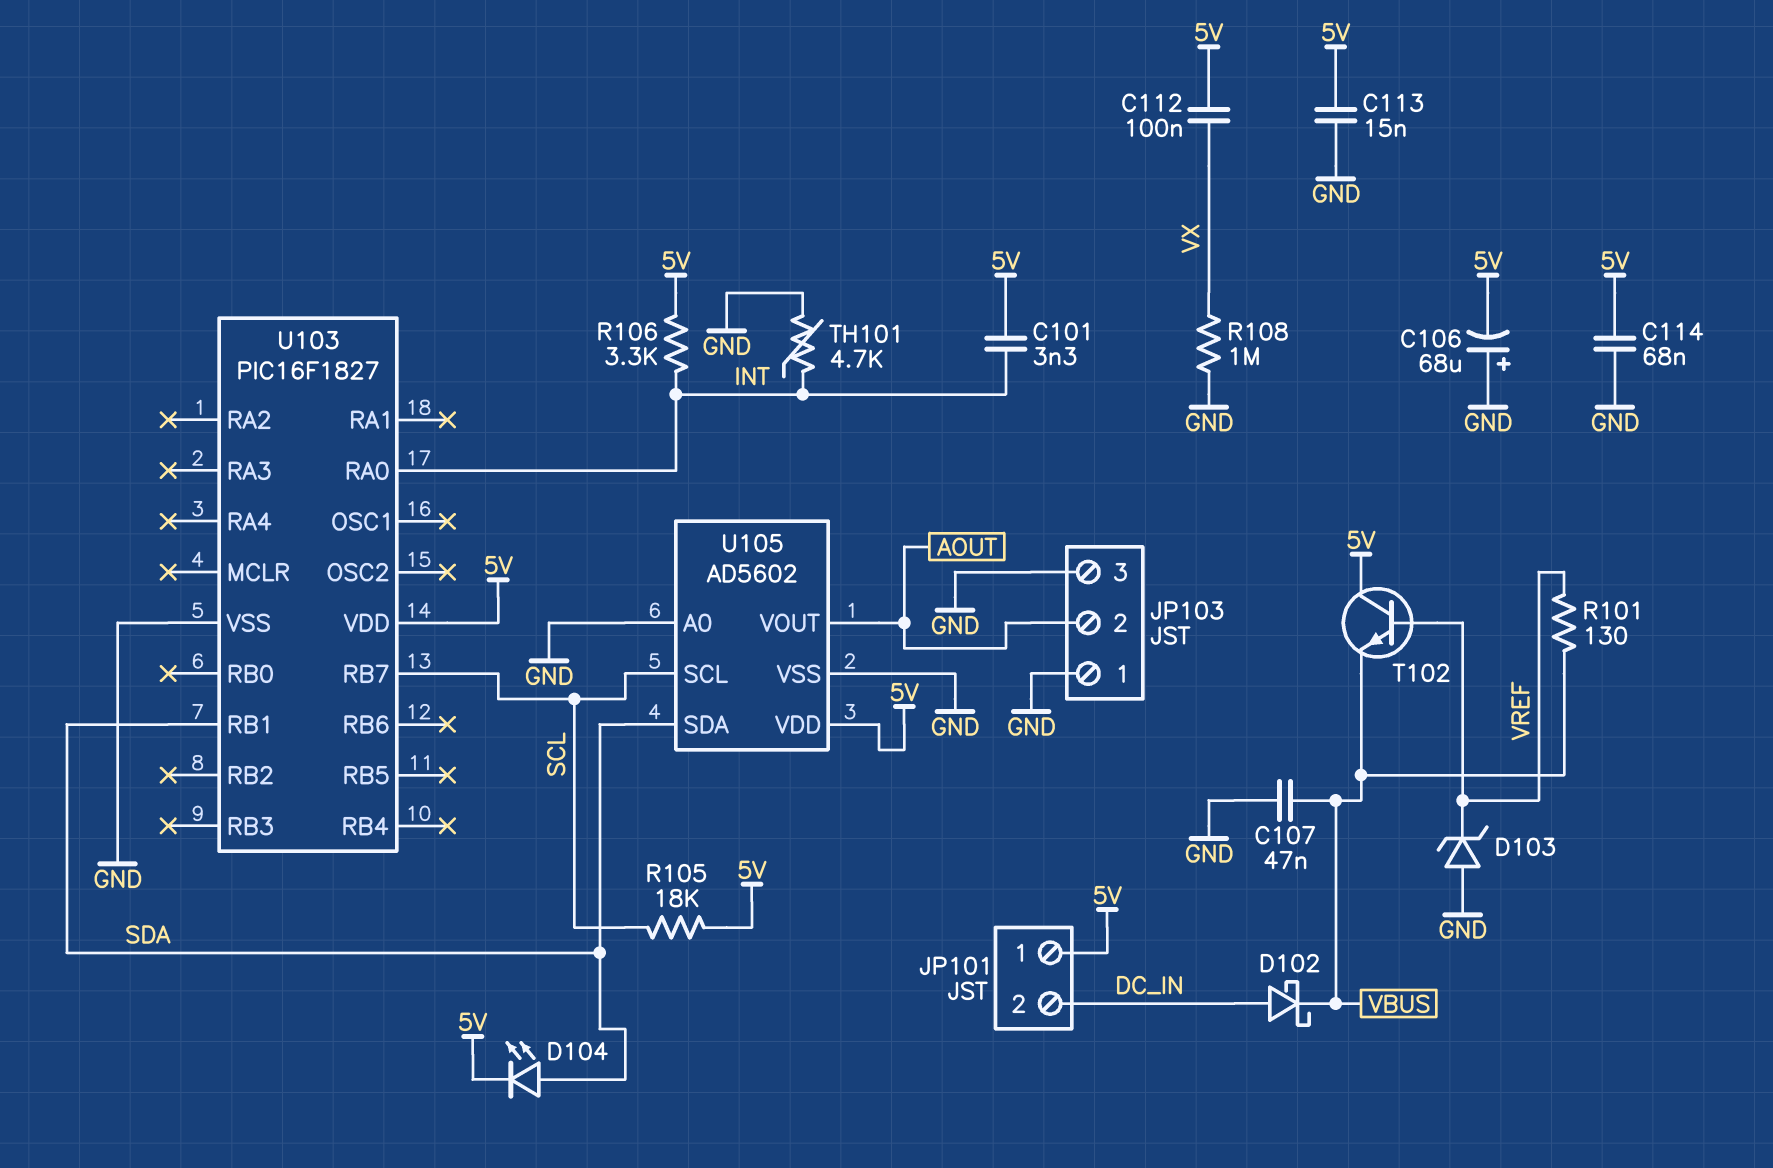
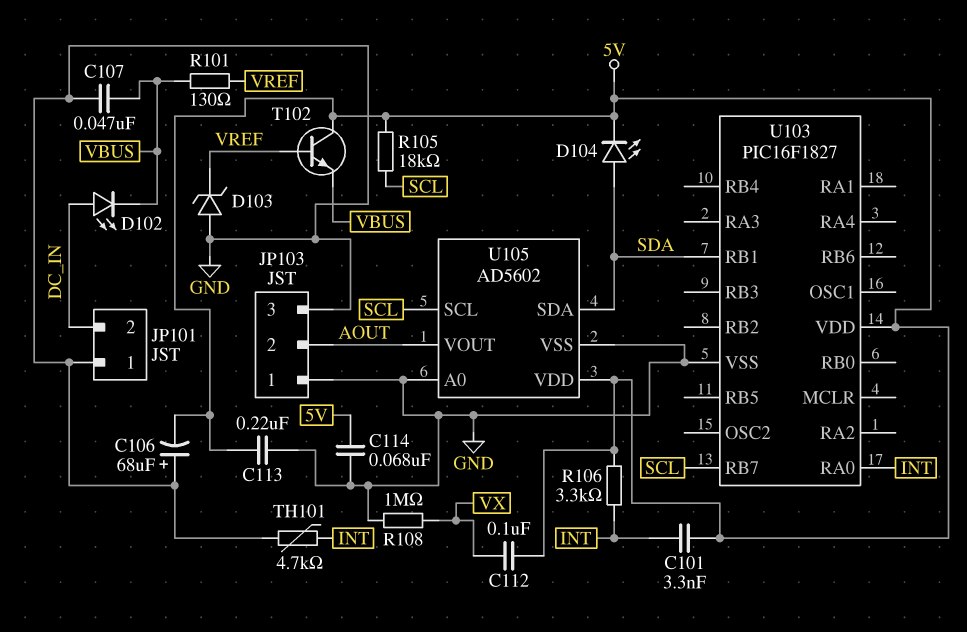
C113: 15nF (5V, GND) -> 220nF (5V, GND)
D102: schottky (A DC_IN, K VBUS) -> LED (A DC_IN, K VBUS)
JP101 pin 1: 5V -> GND

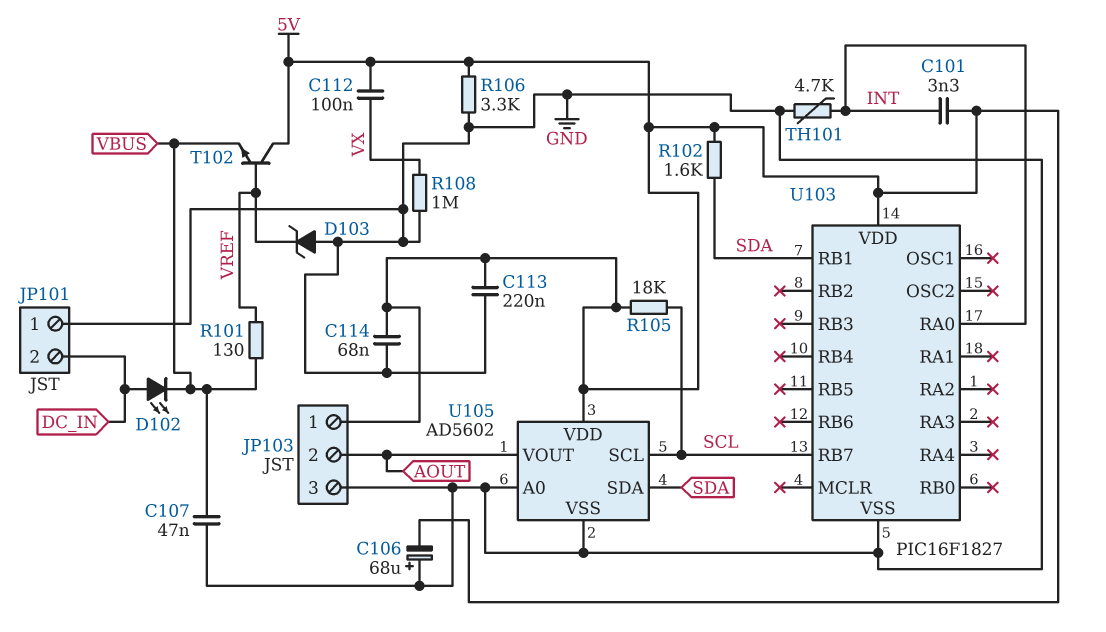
D104: LED (A SDA, K 5V) -> none
JP103 pin 1: GND -> 5V
R102: none -> 1.6k (5V, SDA)
R106: 3.3k (5V, INT) -> 3.3k (5V, GND)

